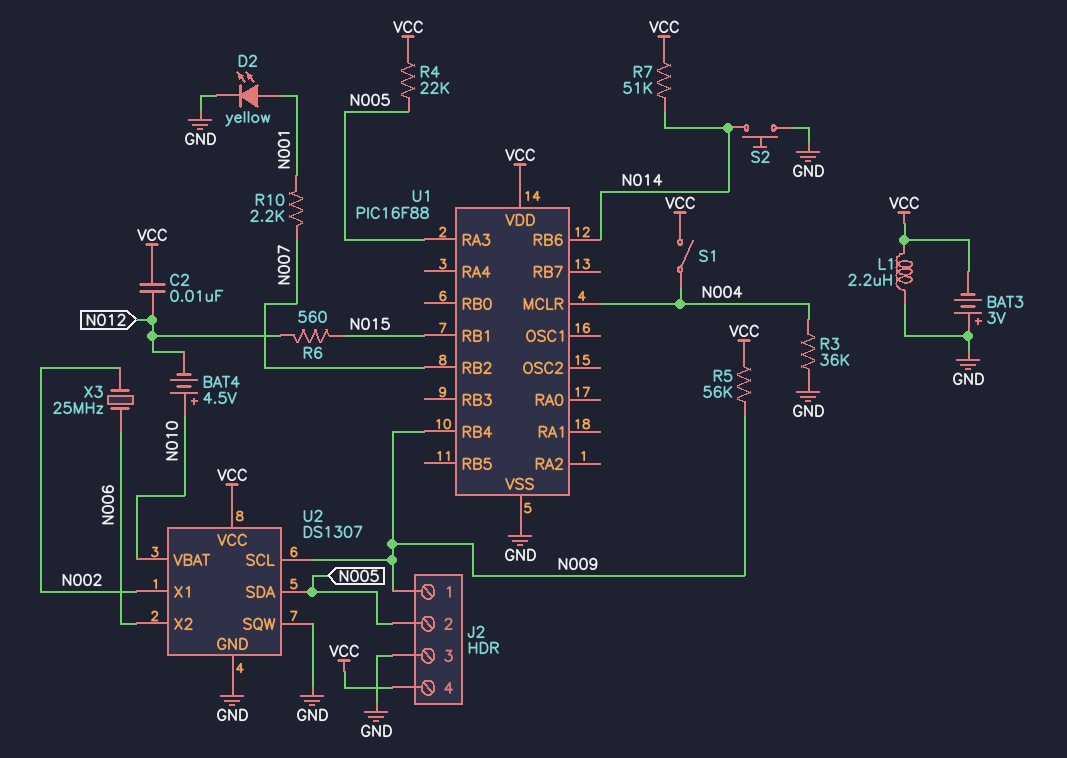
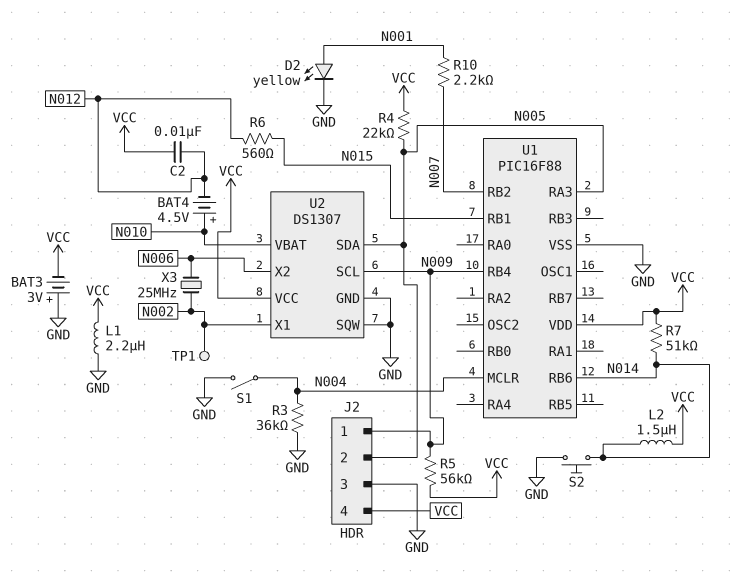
L2: none -> 1.5uH (N014, VCC)
S1: switch (N004, VCC) -> switch (GND, N004)
TP1: none -> test point (N002)

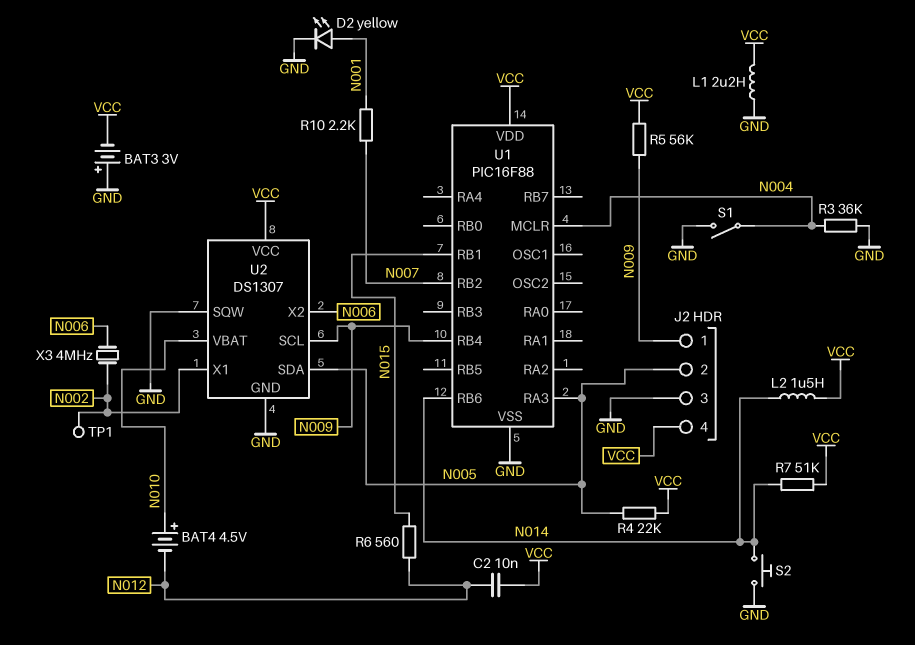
X3: 25MHz (N002, N006) -> 4MHz (N002, N006)

